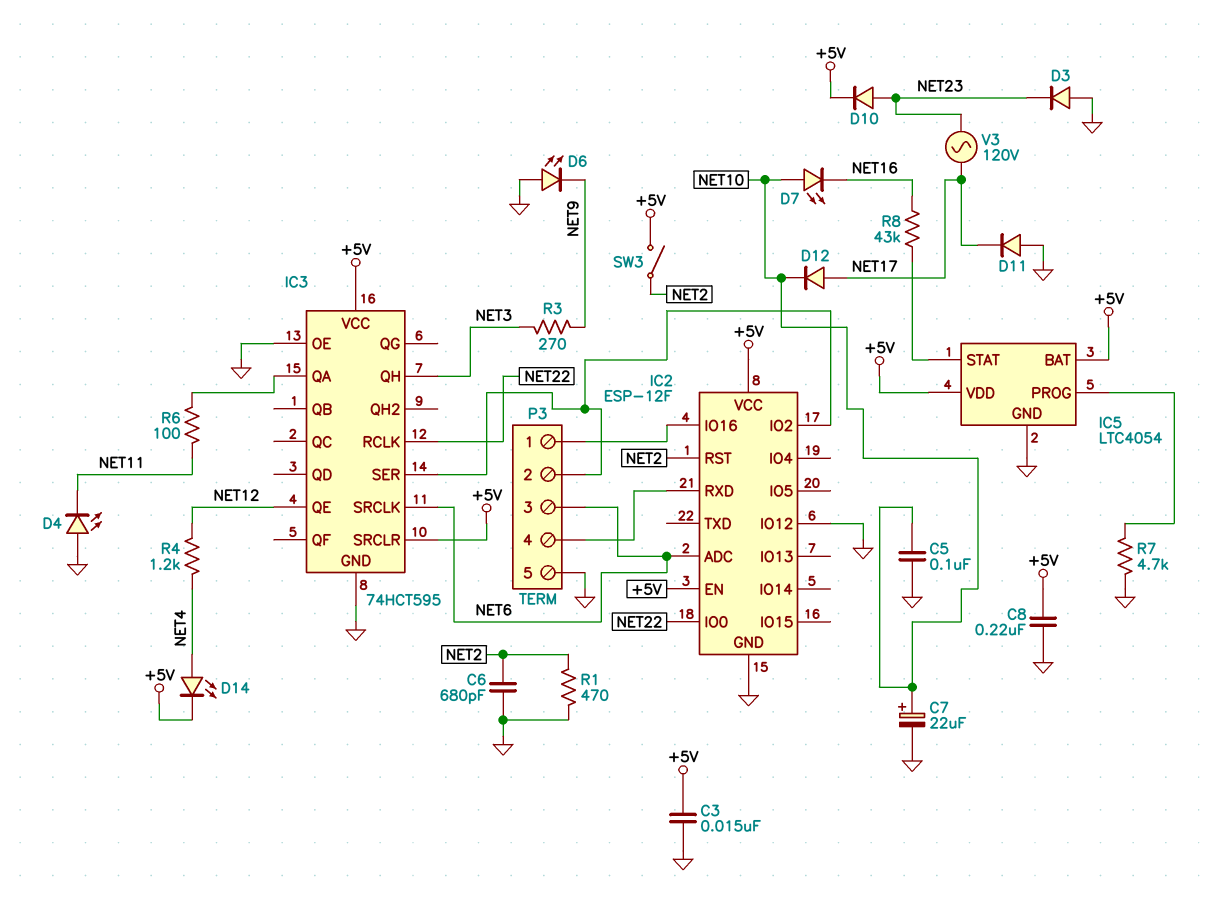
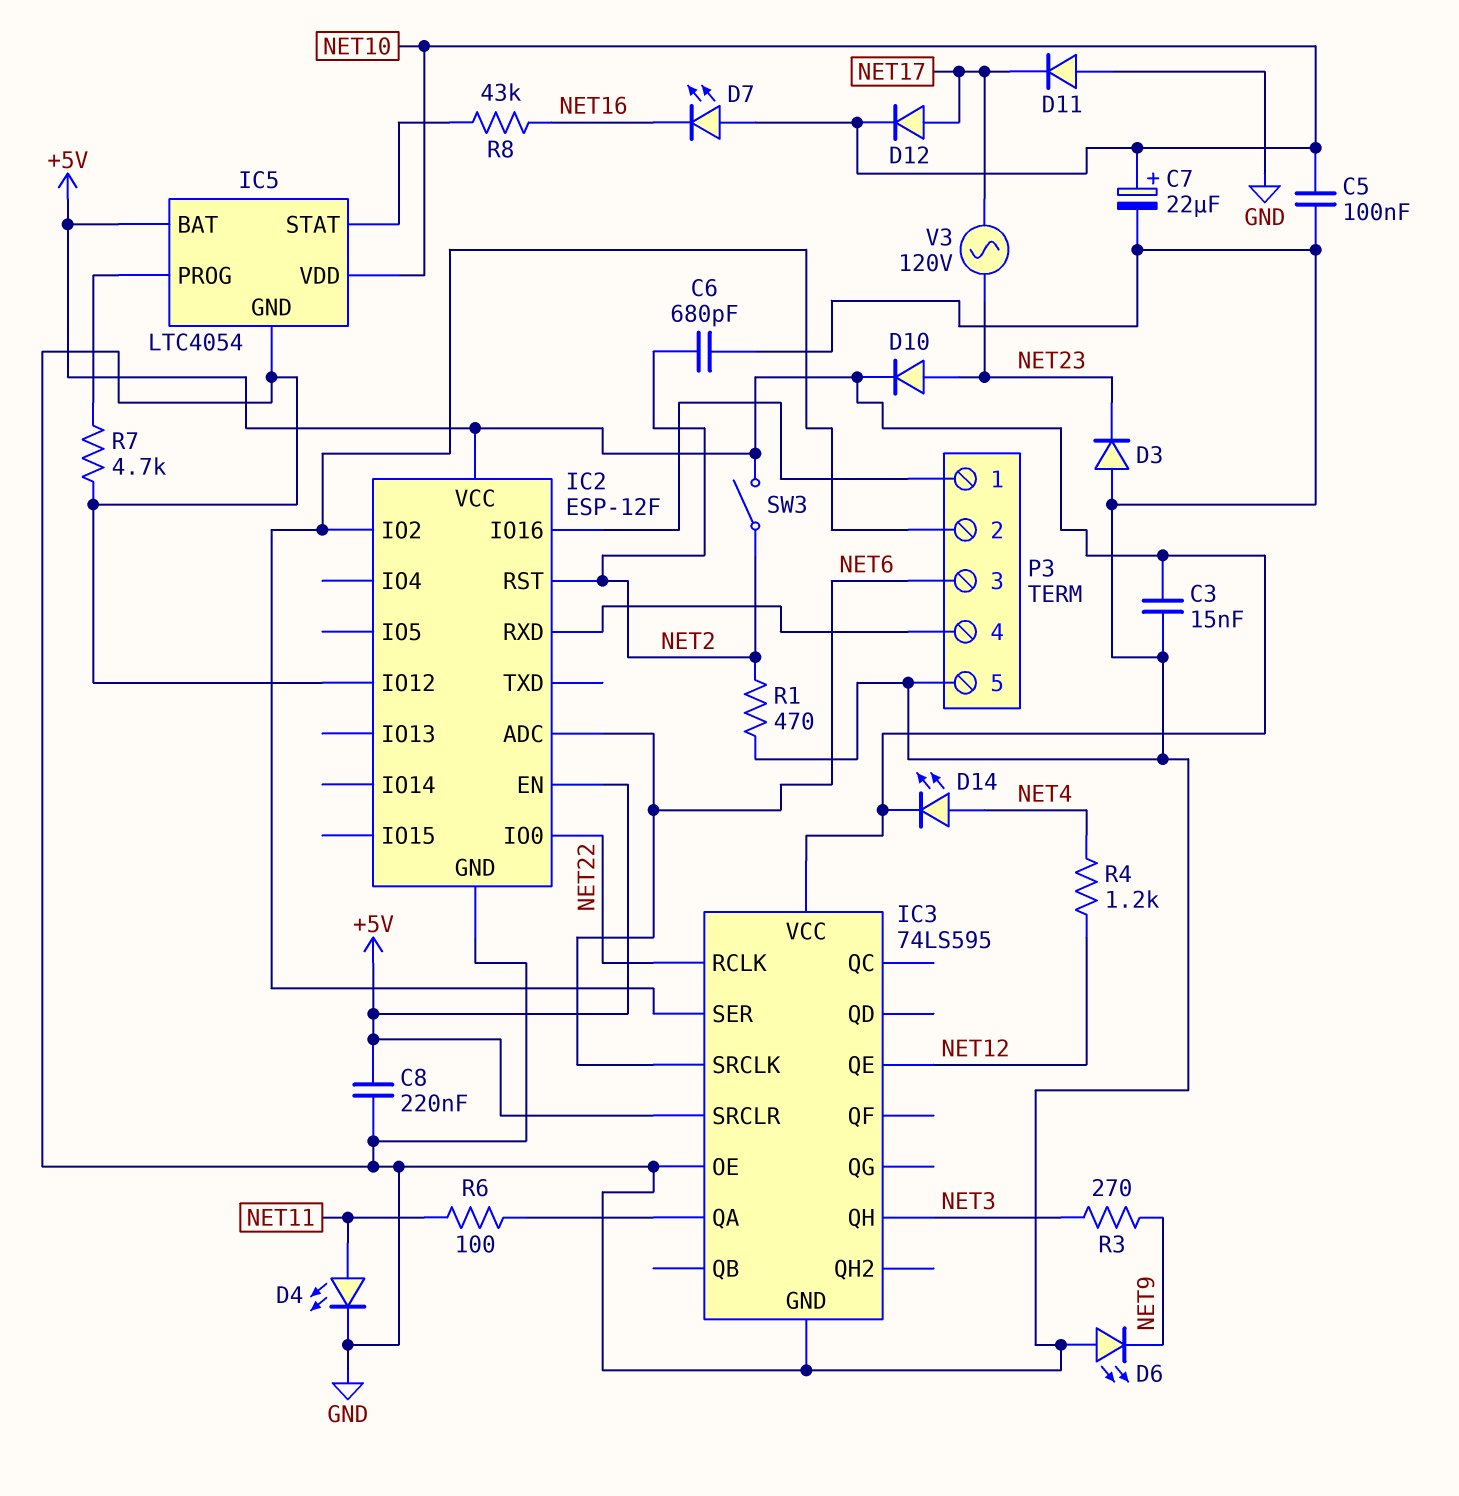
D4: LED (A GND, K NET11) -> LED (A NET11, K GND)
IC3: 74HCT595 -> 74LS595
IC5 pin VDD: +5V -> NET10

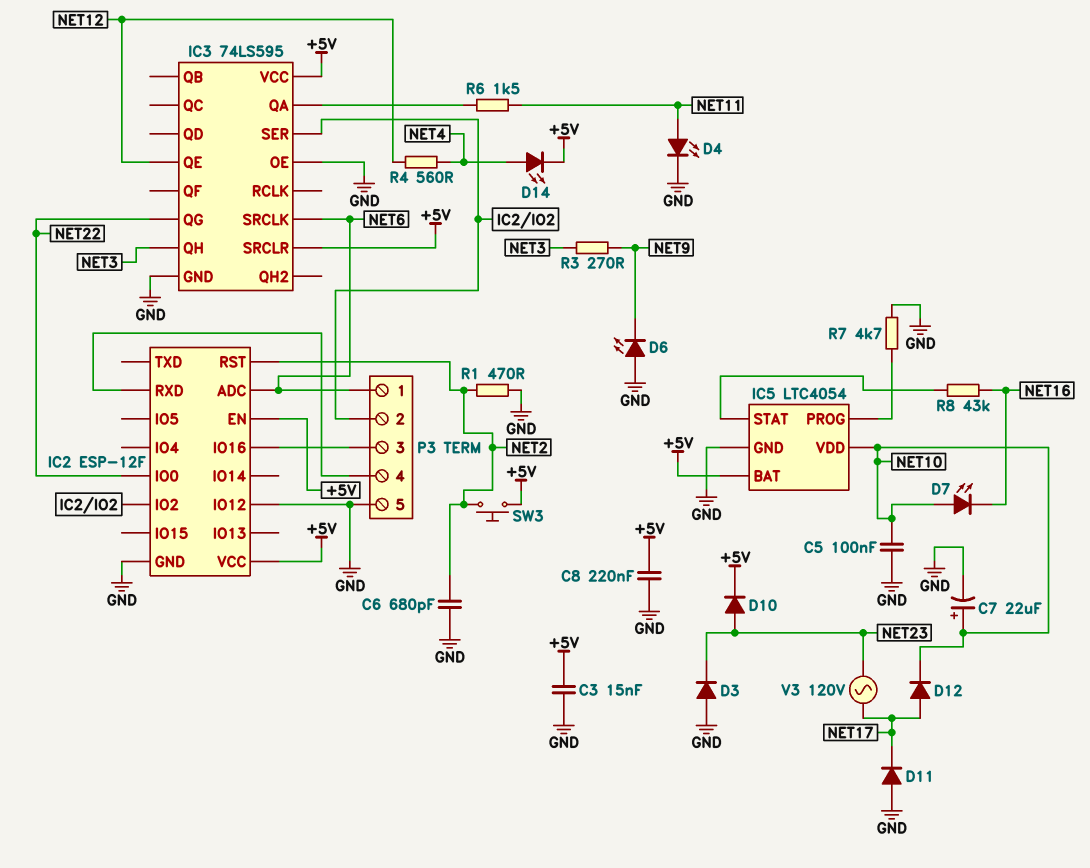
IC3 pin QG: none -> NET22
IC3 pin RCLK: NET22 -> none
P3 pin 1: IC2/IO16 -> NET6
P3 pin 3: NET6 -> IC2/IO16
R4: 1.2k (NET4, NET12) -> 560 (NET4, NET12)
R6: 100 (IC3/QA, NET11) -> 1.5k (IC3/QA, NET11)
SW3: switch (+5V, NET2) -> button (+5V, NET2)

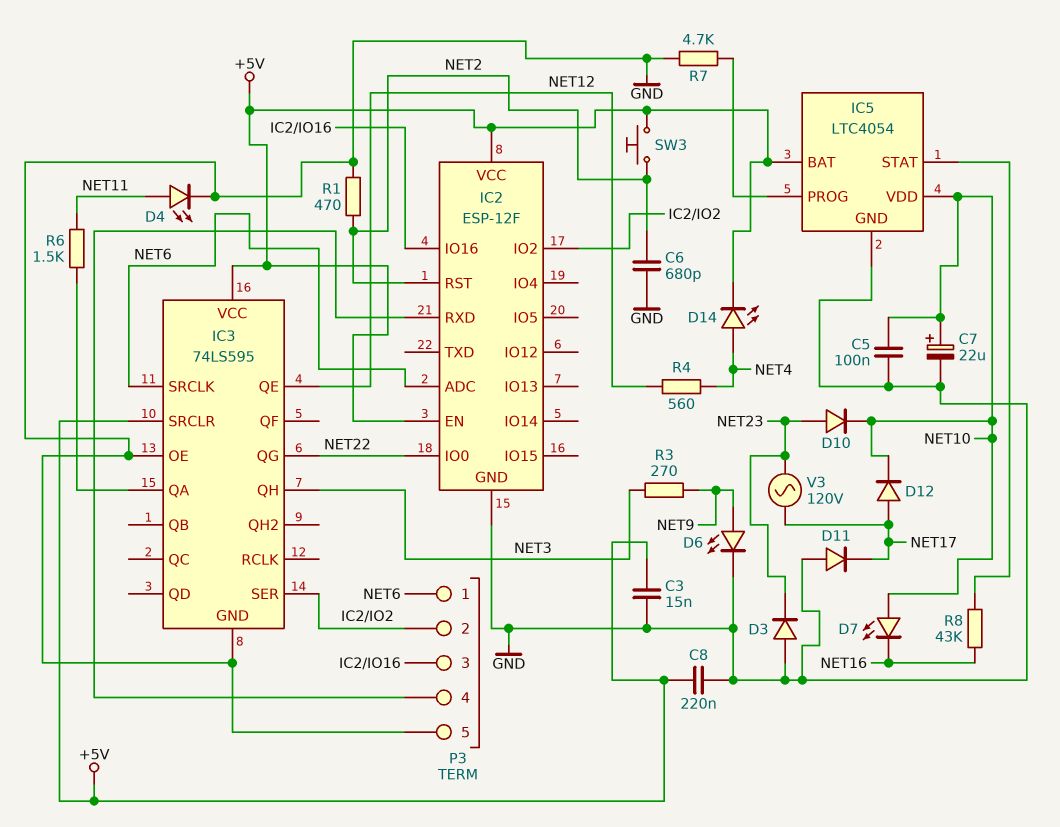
D6: LED (A GND, K NET9) -> LED (A NET9, K GND)
D10: diode (A NET23, K +5V) -> diode (A NET23, K NET10)
IC2 pin IO12: GND -> none

